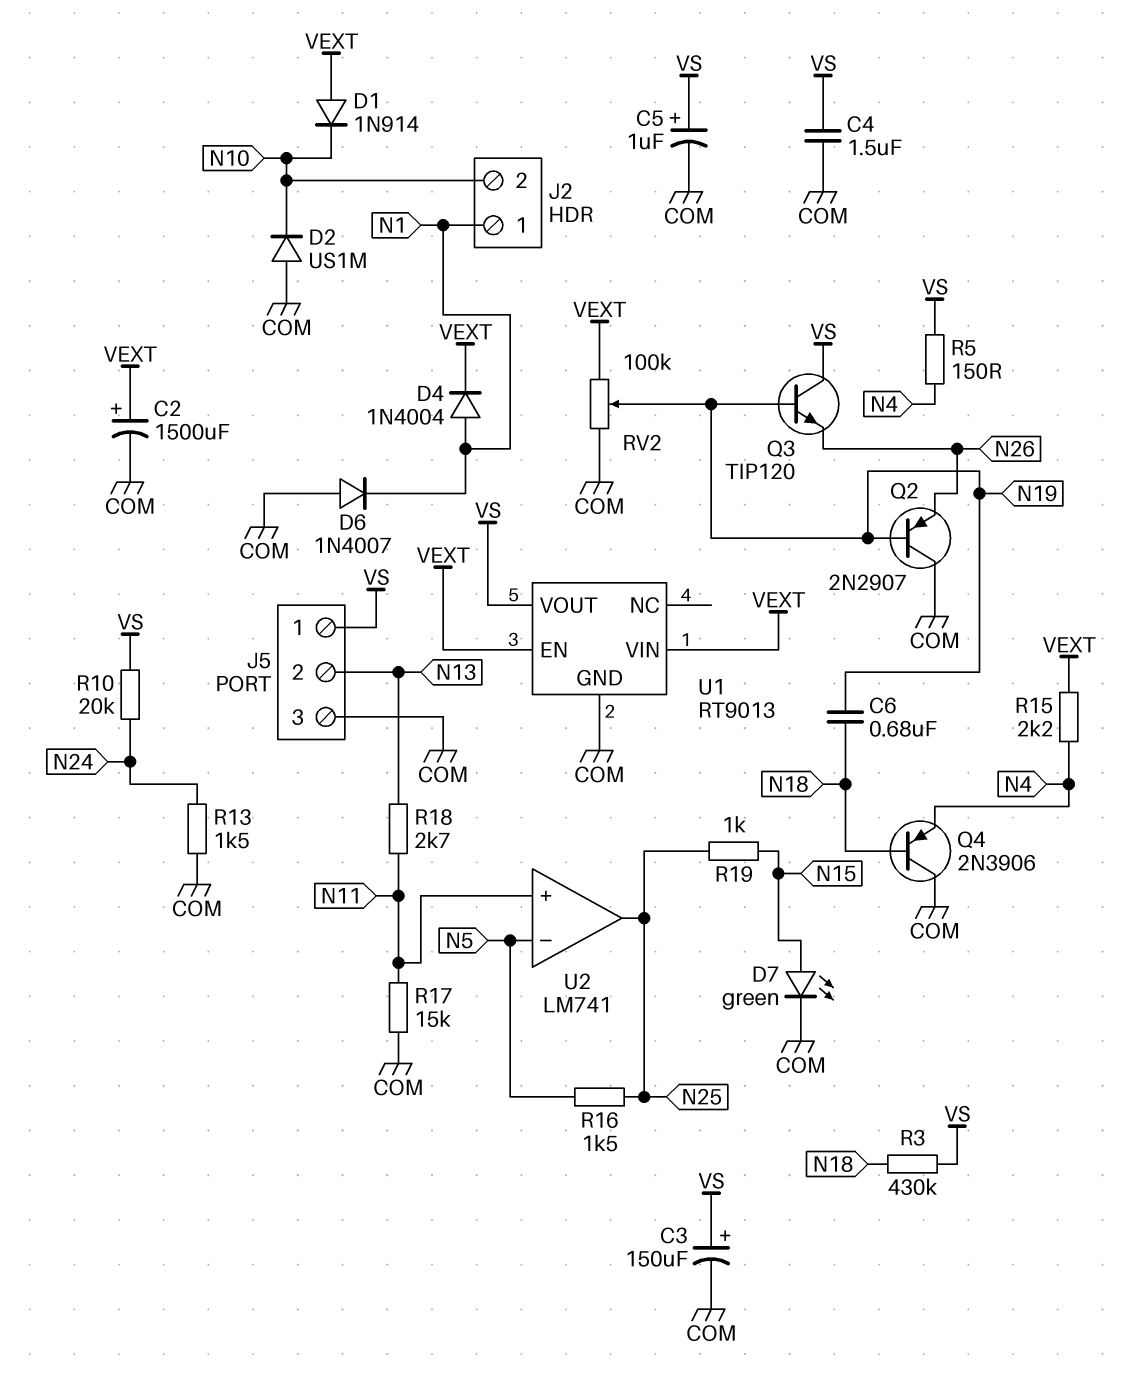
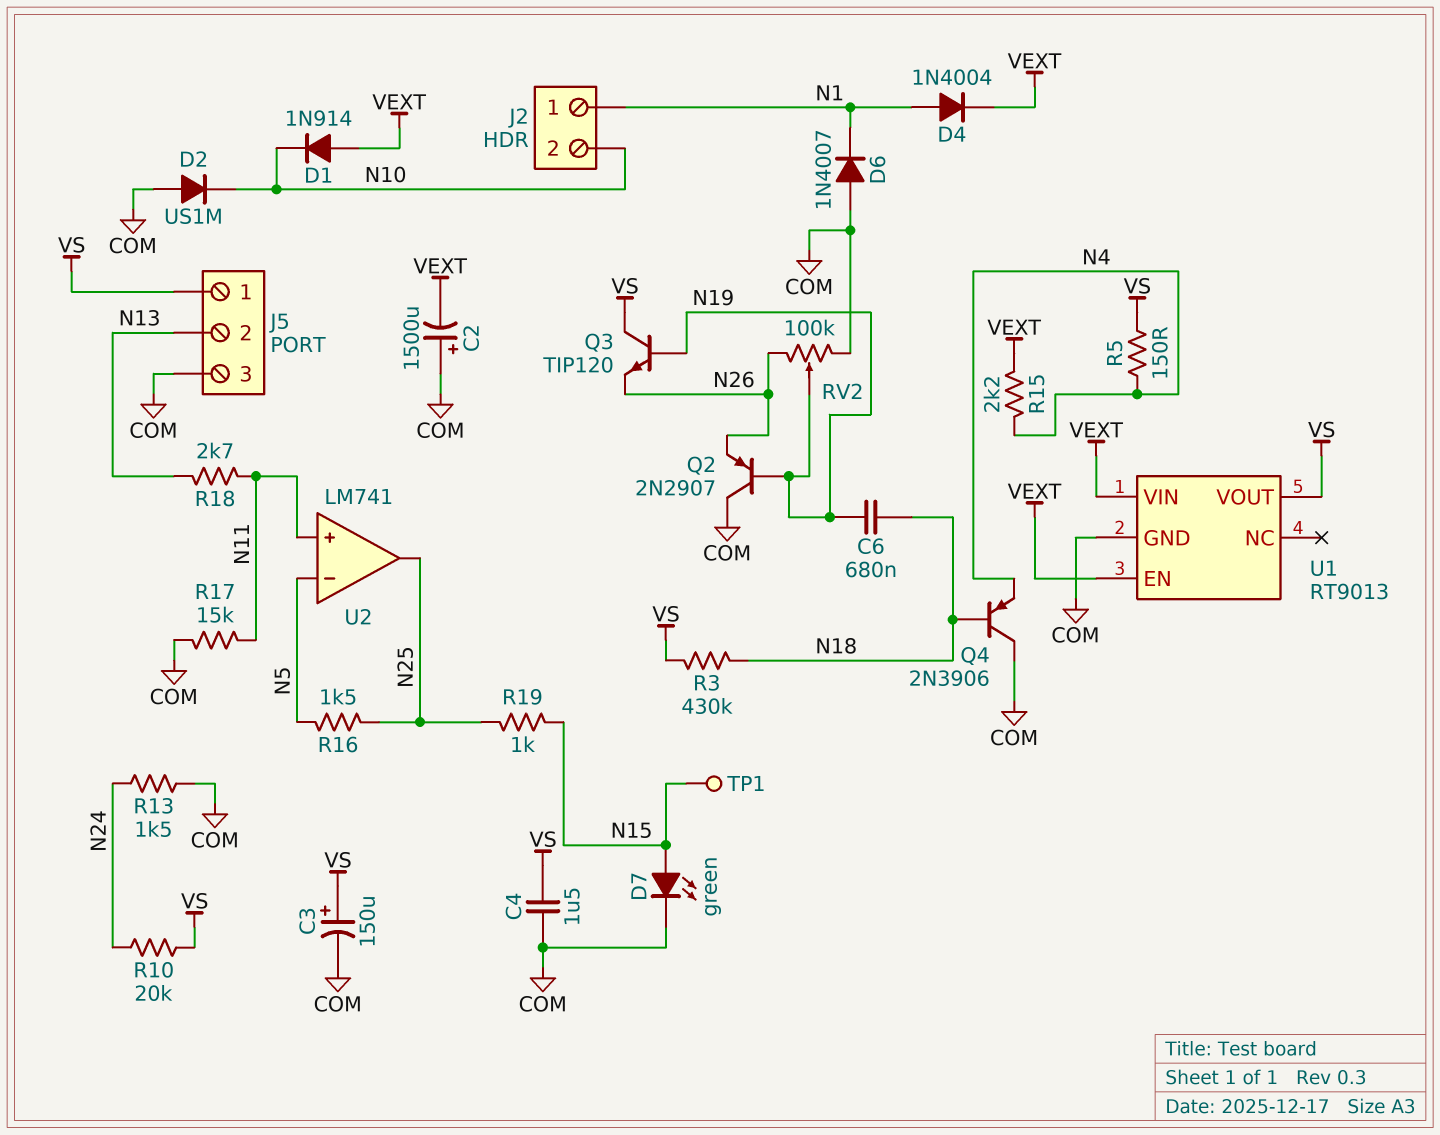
C2: 1500uF (plus VEXT, minus COM) -> 1500uF (plus COM, minus VEXT)
C5: 1uF (plus VS, minus COM) -> none
RV2: 100k (COM, VEXT, wiper N19) -> 100k (COM, N26, wiper N19)
TP1: none -> test point (N15)

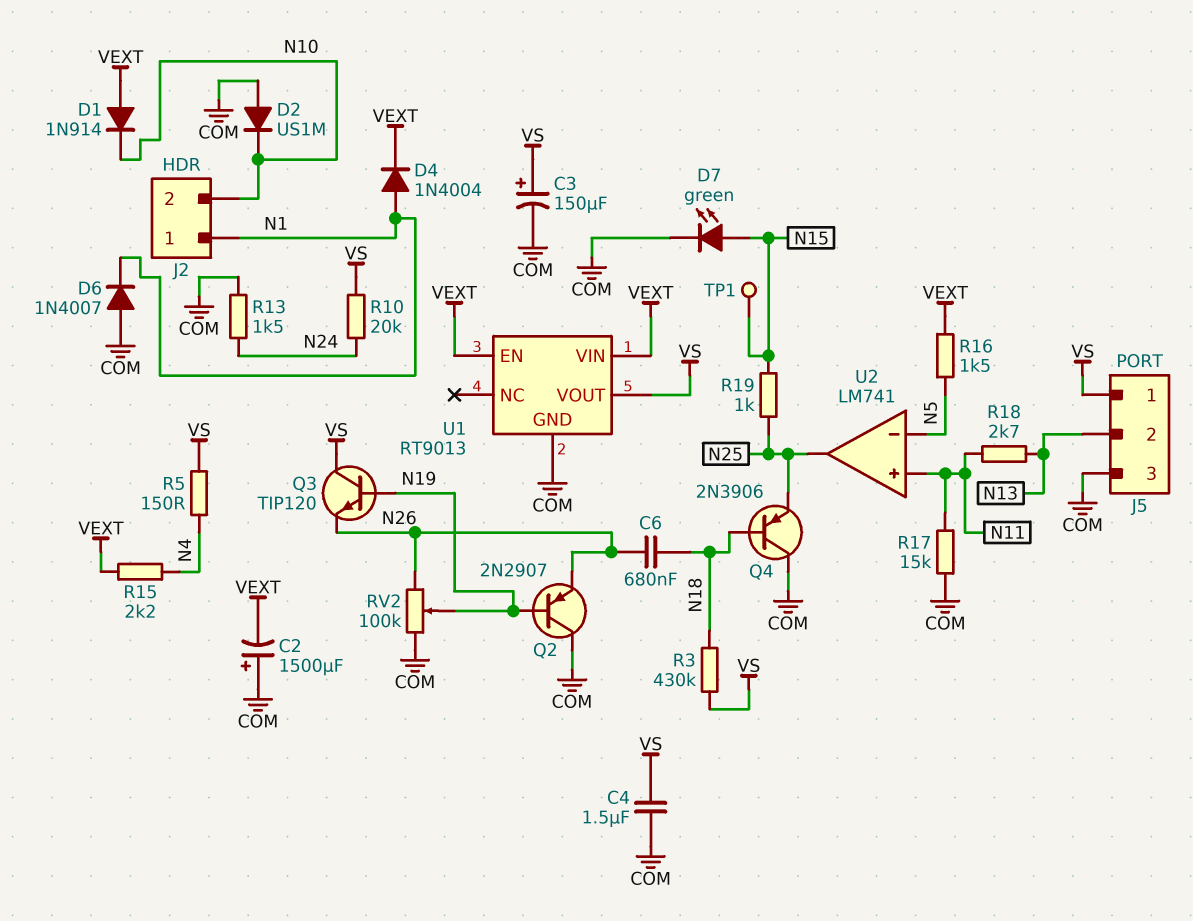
C6: 680nF (N18, N19) -> 680nF (N18, N26)
Q4: PNP 2N3906 (B N18, C COM, E N4) -> PNP 2N3906 (B N18, C COM, E N25)
R16: 1.5k (N5, N25) -> 1.5k (N5, VEXT)

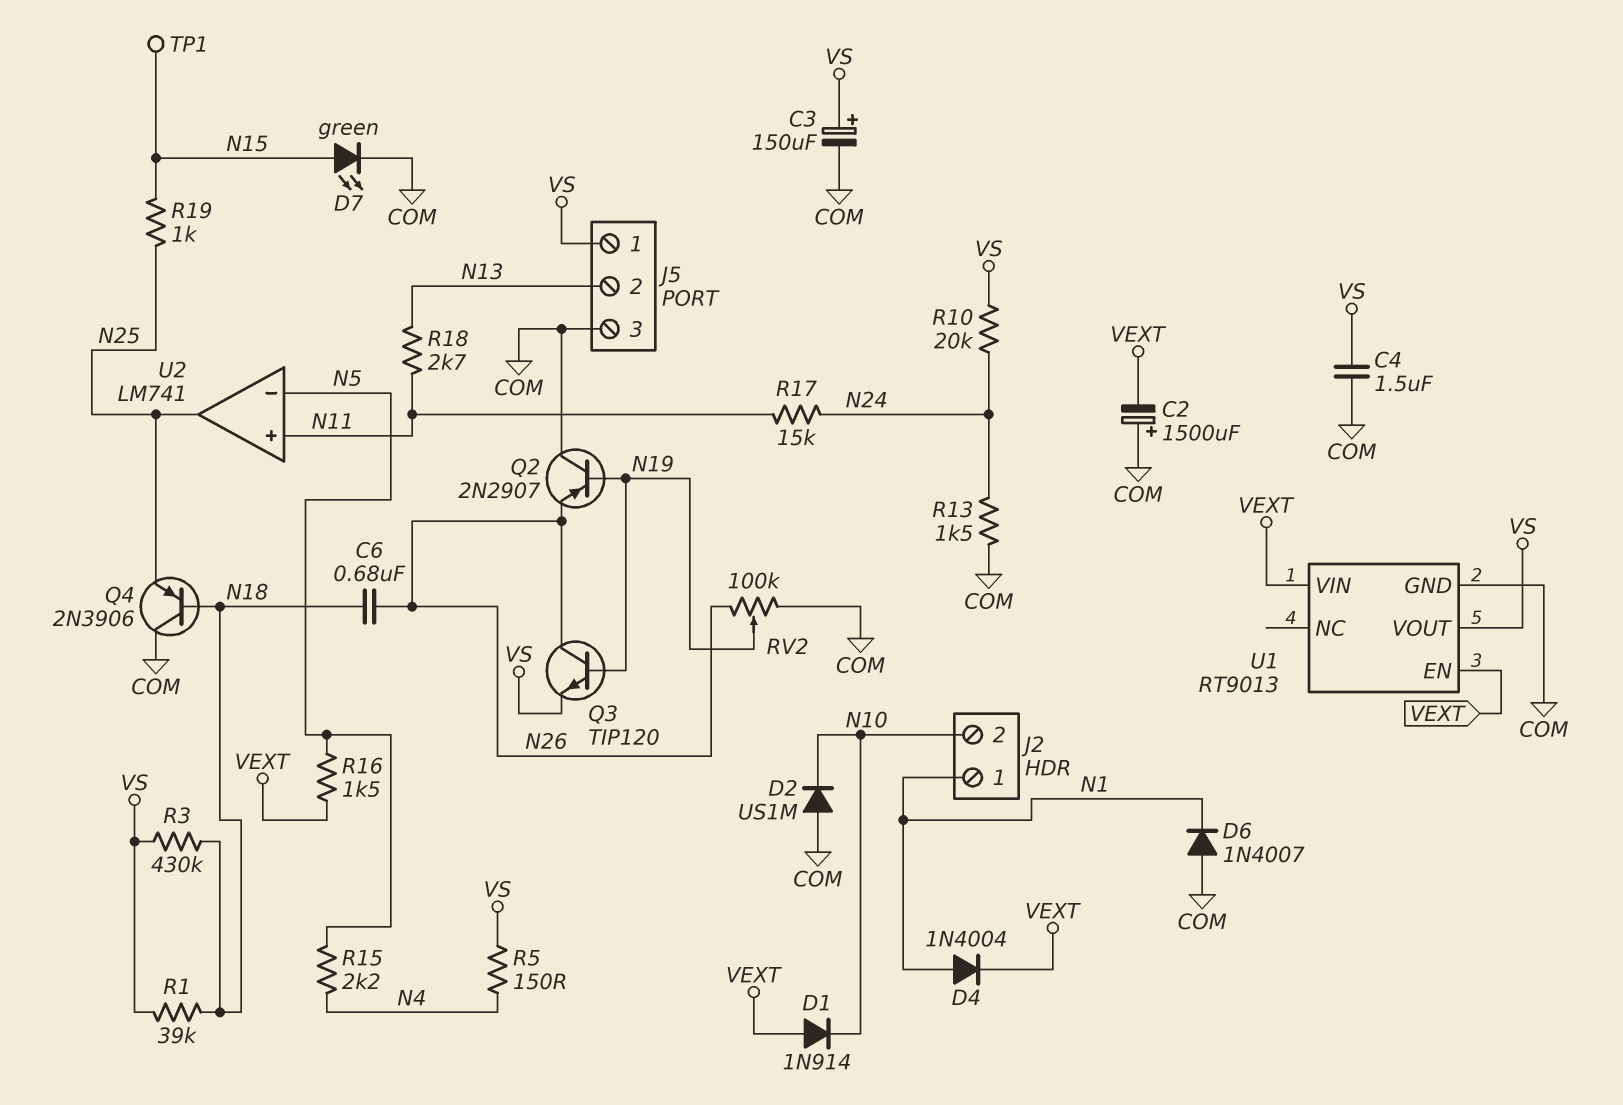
Q3: NPN TIP120 (B N19, C VS, E N26) -> NPN TIP120 (B N19, C N26, E VS)
R1: none -> 39k (N18, VS)
R15: 2.2k (N4, VEXT) -> 2.2k (N4, N5)
R17: 15k (COM, N11) -> 15k (N11, N24)

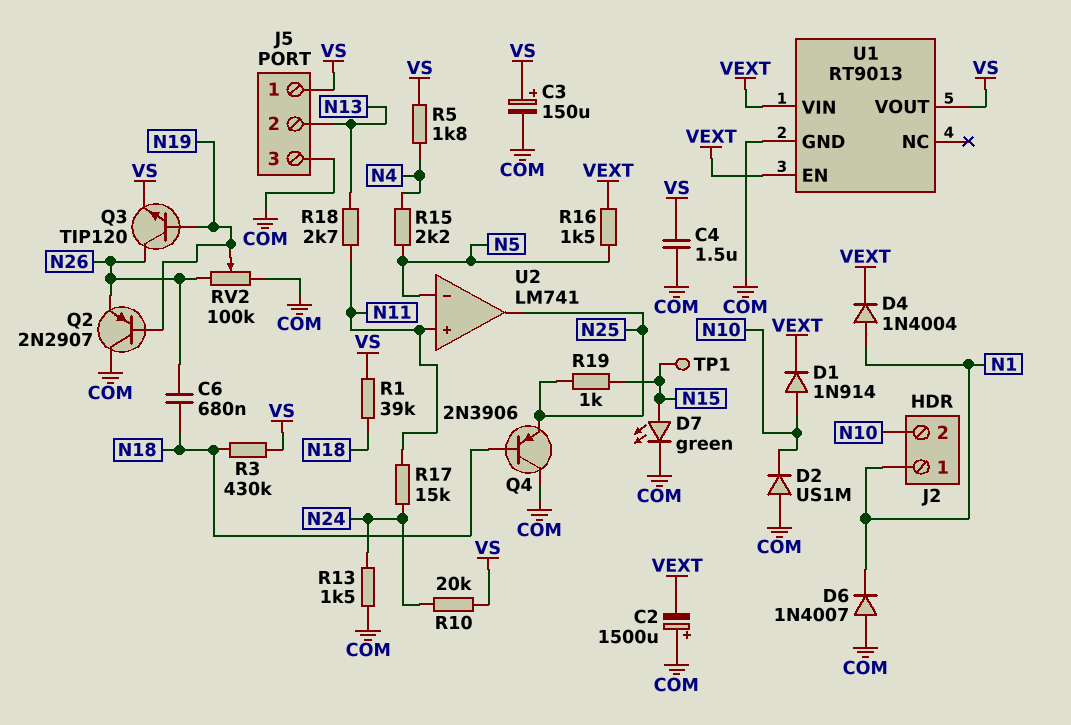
D1: diode 1N914 (A VEXT, K N10) -> diode 1N914 (A N10, K VEXT)
R5: 150 (N4, VS) -> 1.8k (N4, VS)

